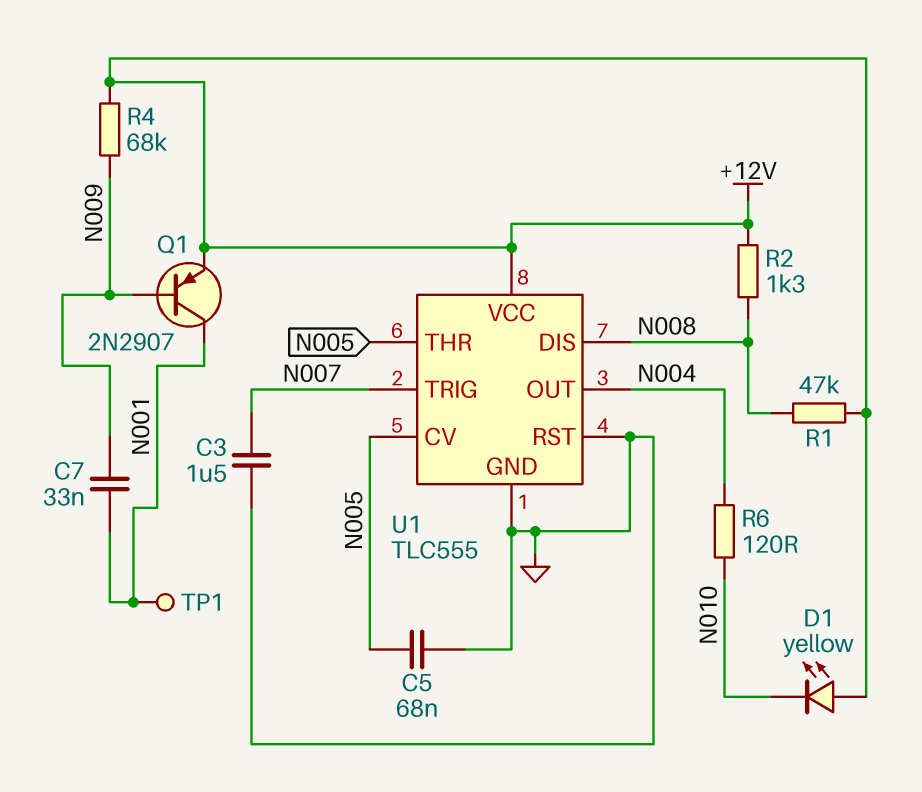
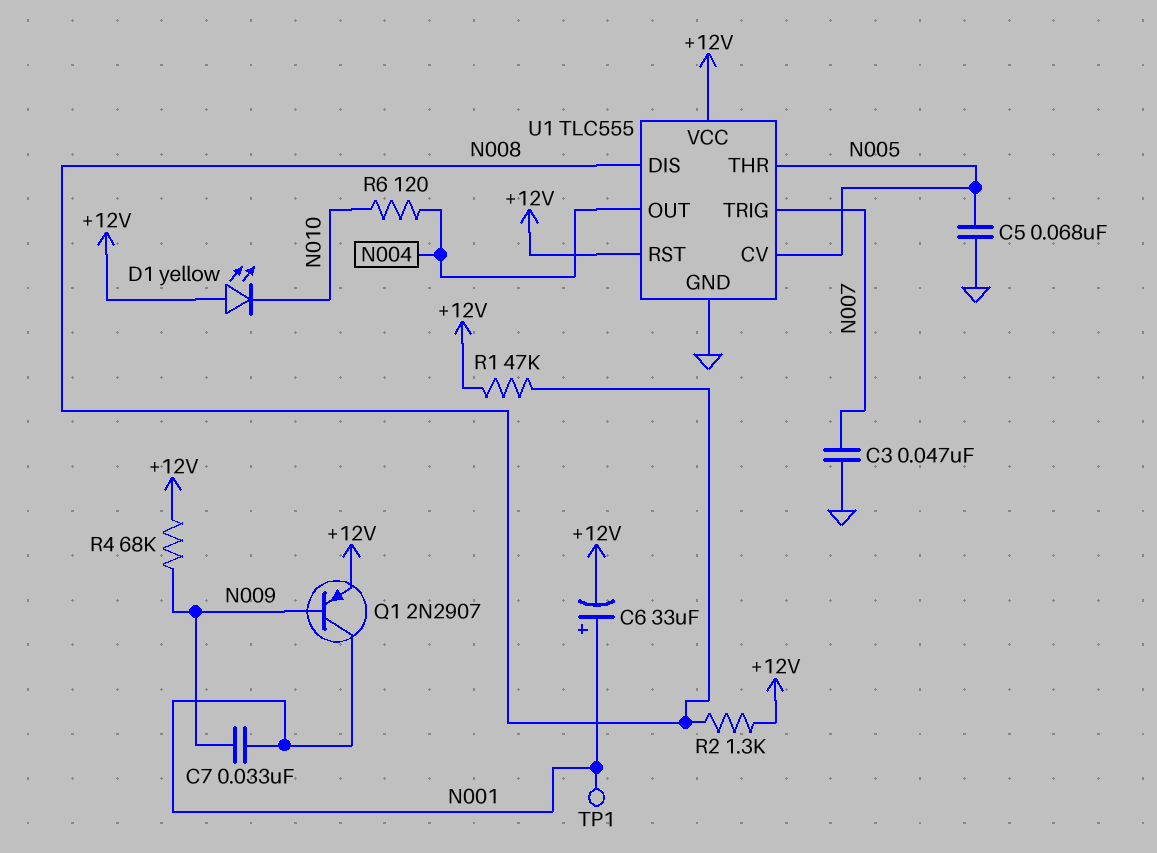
C3: 1.5uF (GND, N007) -> 47nF (GND, N007)
C6: none -> 33uF (plus N001, minus +12V)
U1 pin RST: GND -> +12V

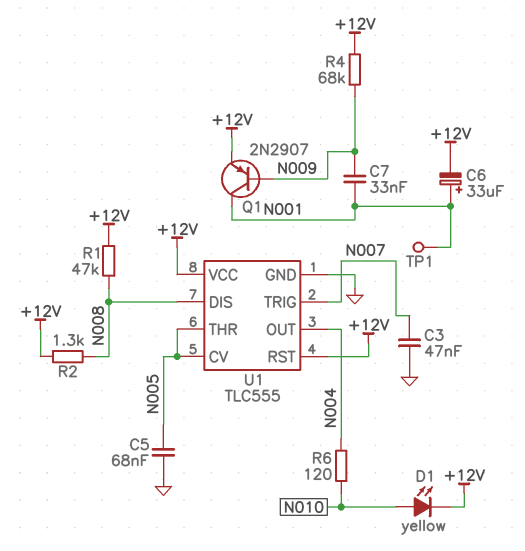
D1: LED yellow (A +12V, K N010) -> LED yellow (A N010, K +12V)

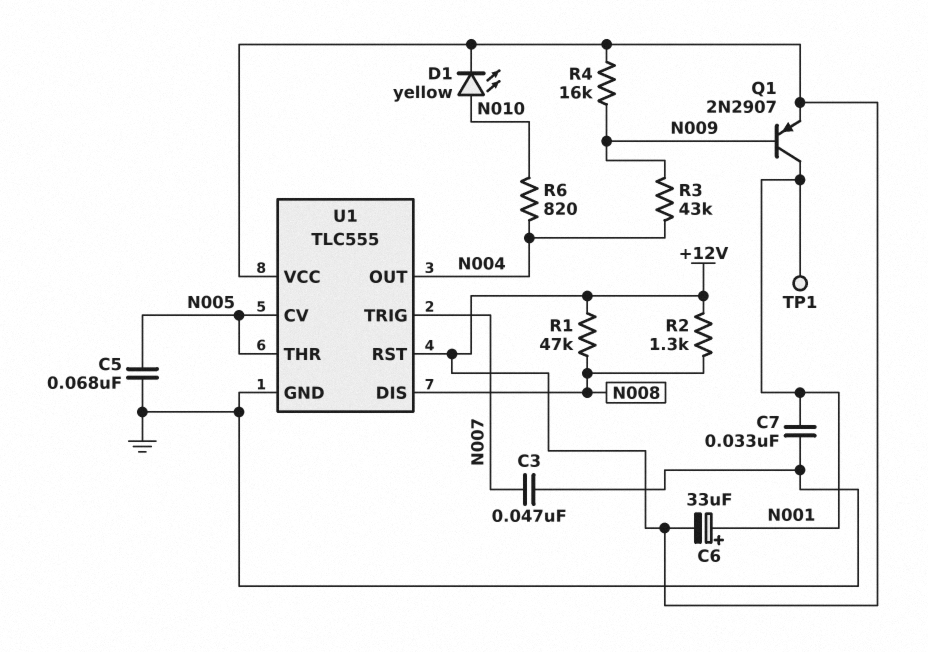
C7: 33nF (N001, N009) -> 33nF (GND, N001)
R3: none -> 43k (N004, N009)
R4: 68k (+12V, N009) -> 16k (+12V, N009)
R6: 120 (N004, N010) -> 820 (N004, N010)

